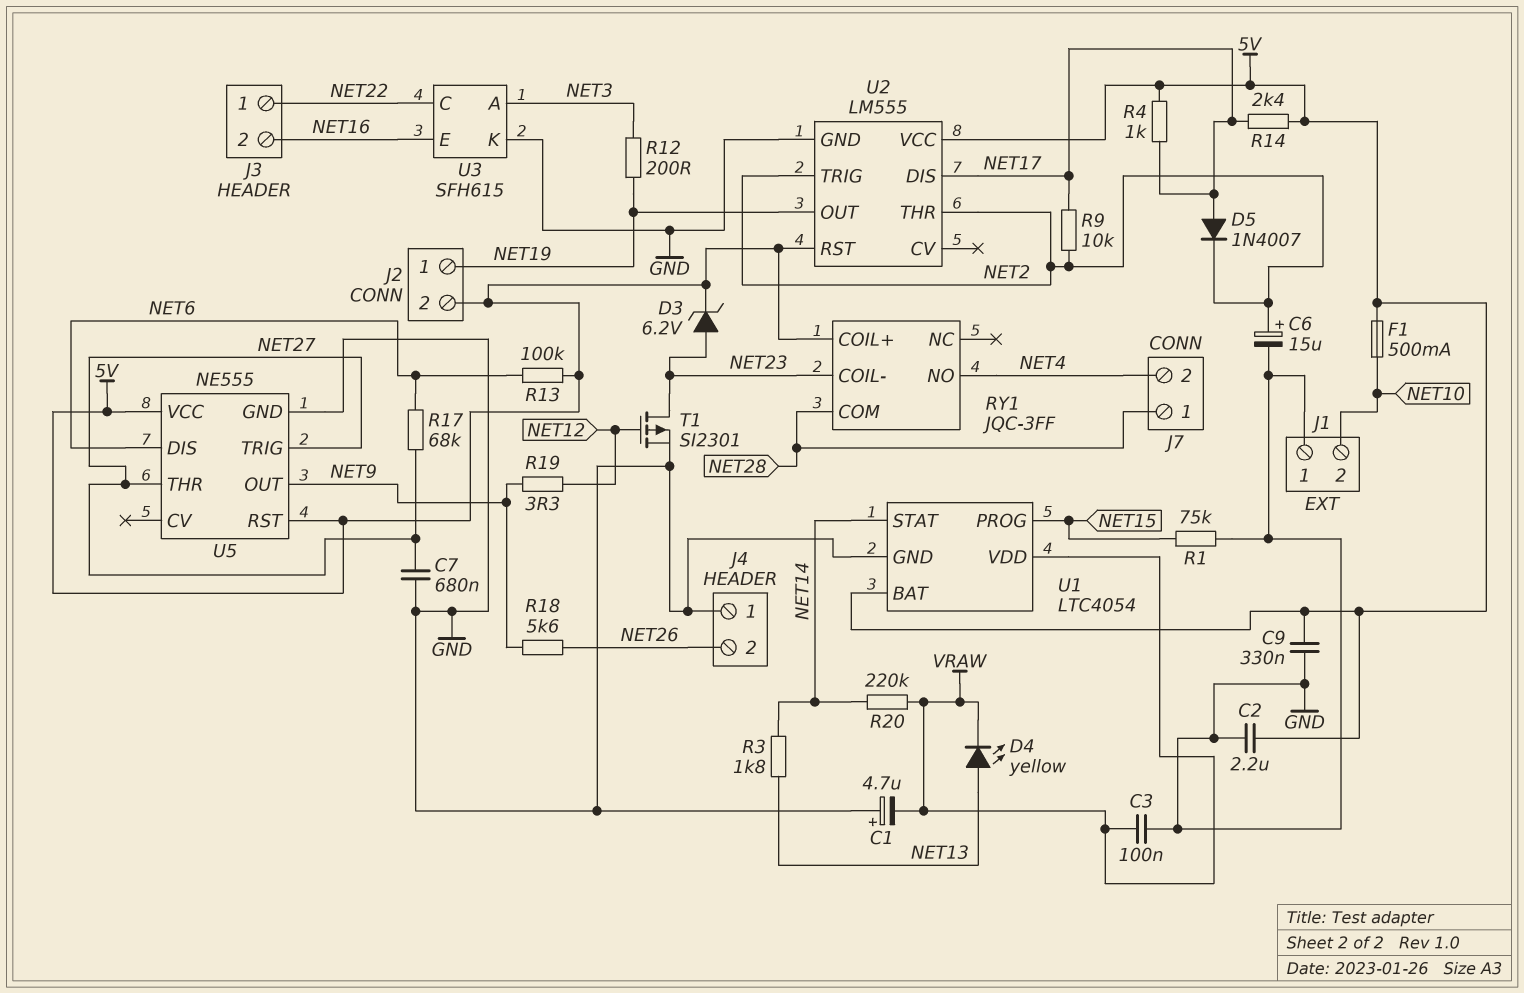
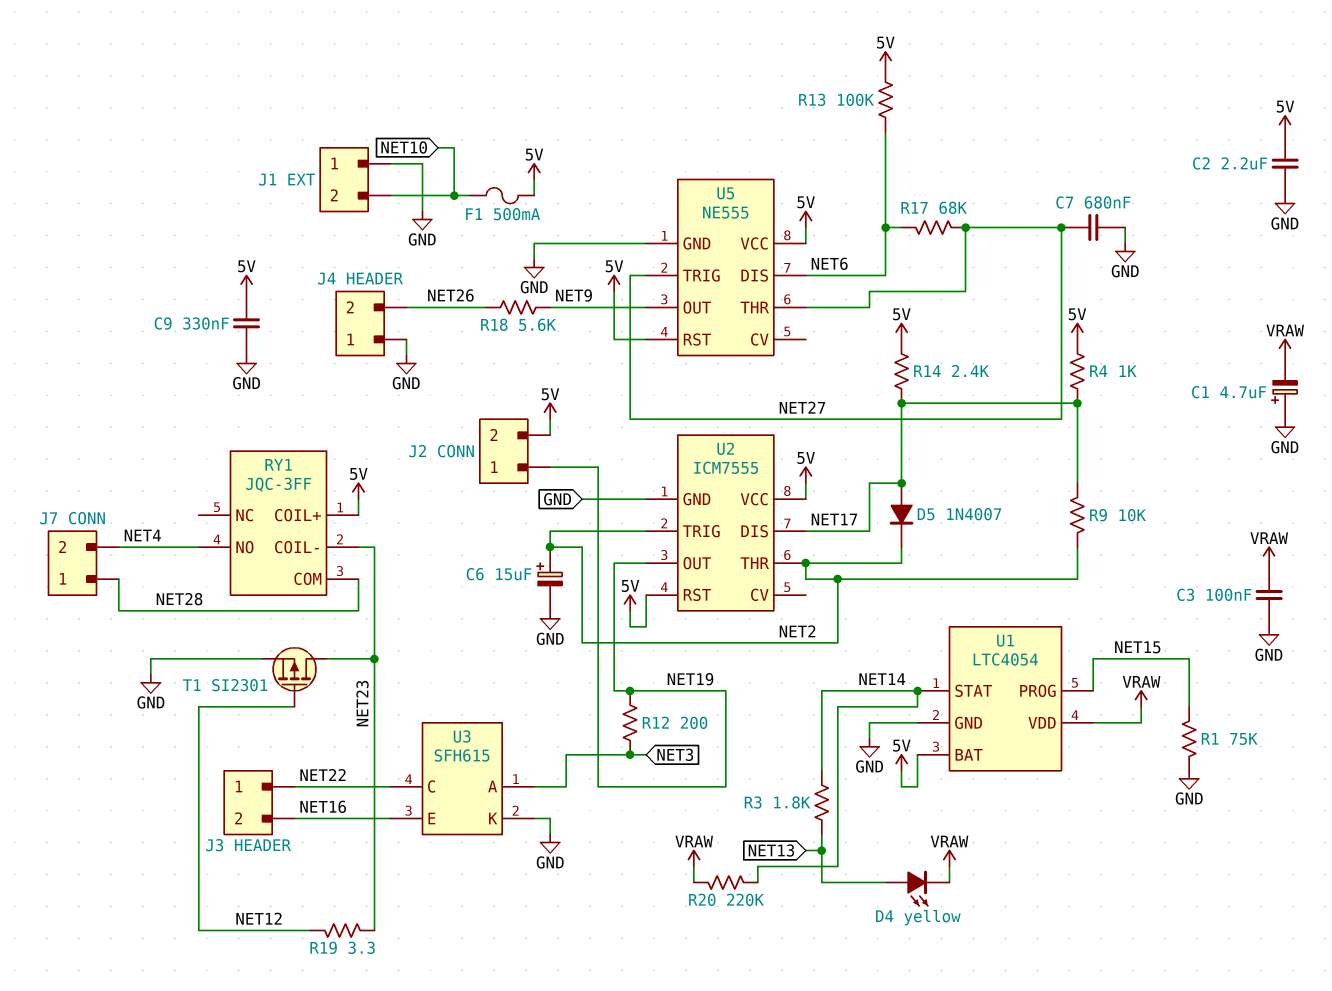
D3: zener 6.2V (A NET23, K 5V) -> none
R19: 3.3 (NET9, NET12) -> 3.3 (NET12, NET23)
U2: LM555 -> ICM7555

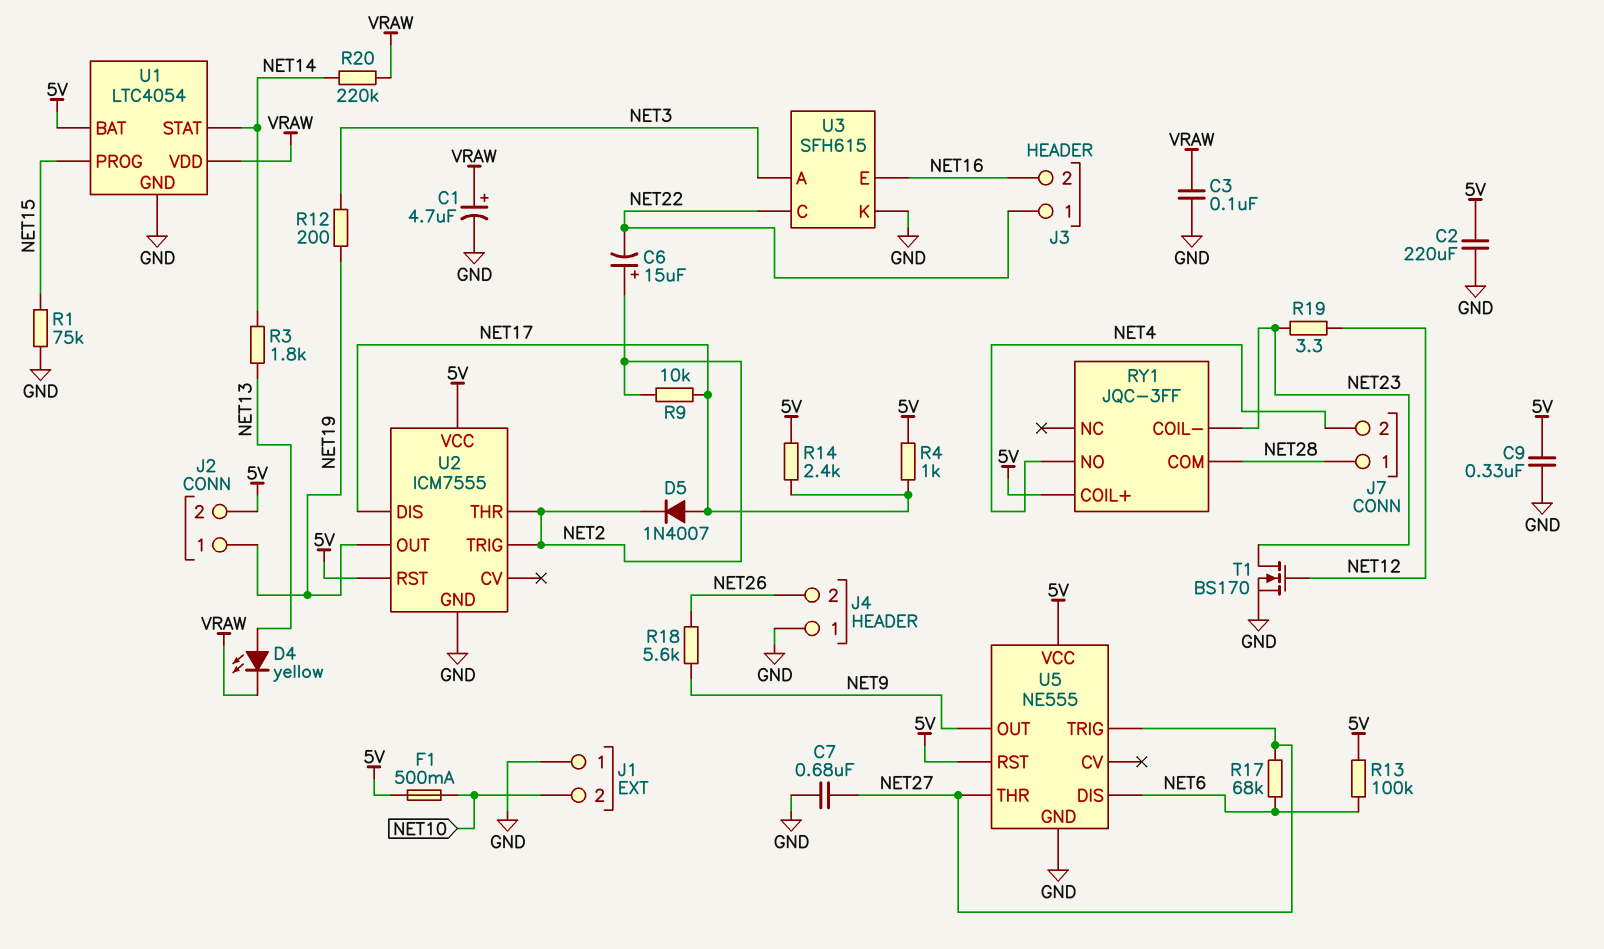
C1: 4.7uF (plus GND, minus VRAW) -> 4.7uF (plus VRAW, minus GND)
C2: 2.2uF (5V, GND) -> 220uF (5V, GND)
C6: 15uF (plus NET2, minus GND) -> 15uF (plus NET2, minus NET22)
T1: PMOS SI2301 (G NET12, D NET23, S GND) -> NMOS BS170 (G NET12, D NET23, S GND)

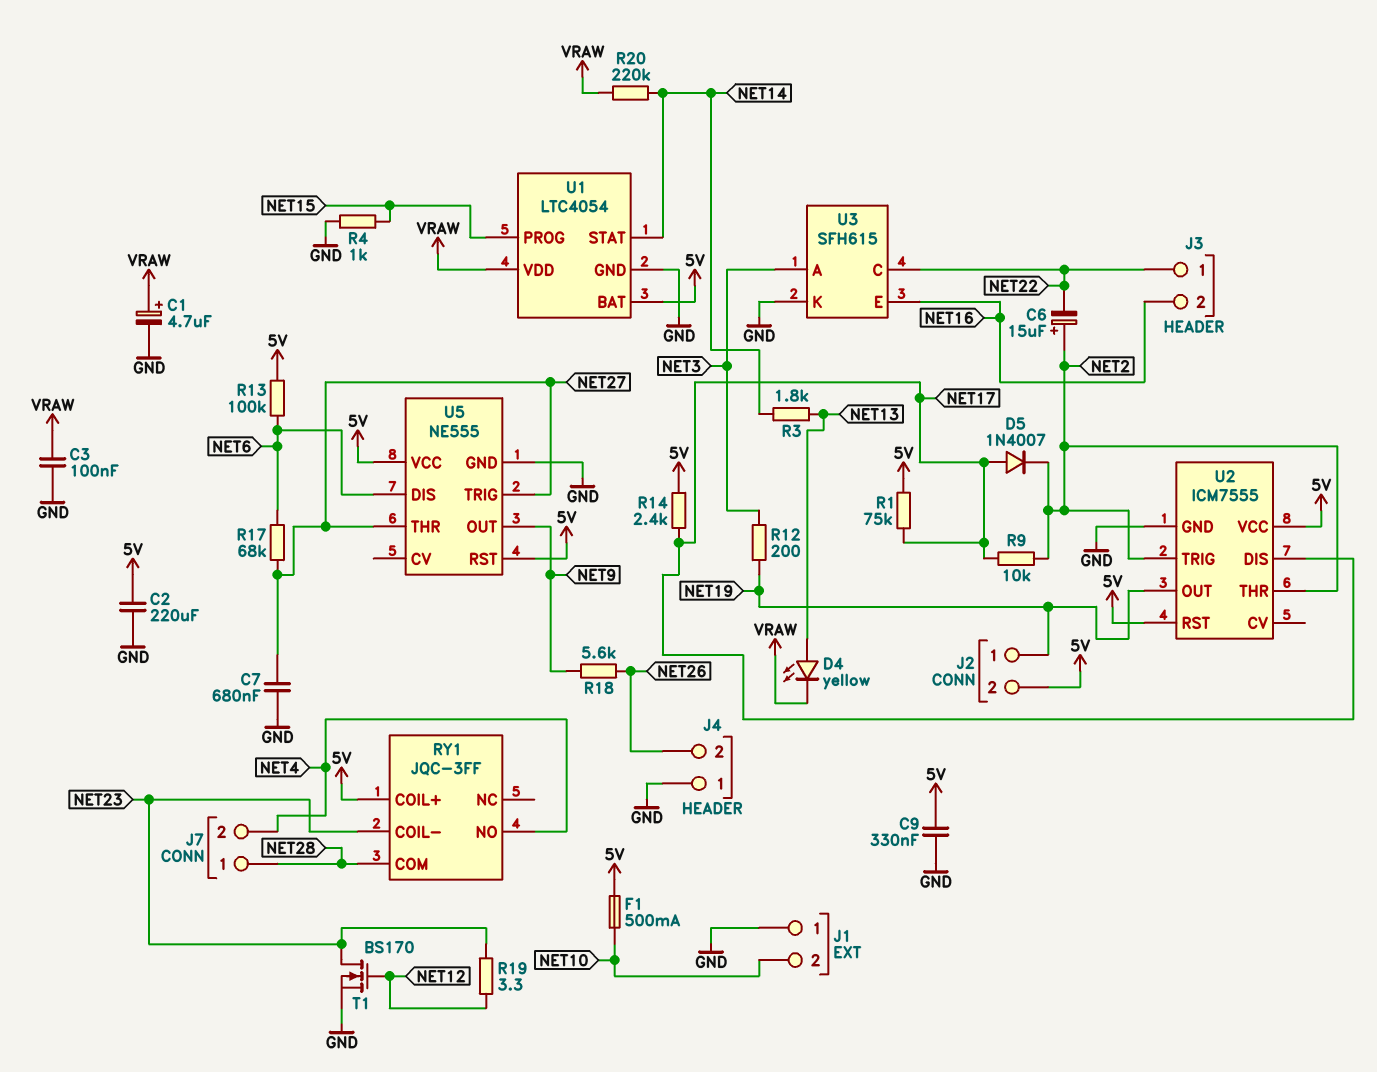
R1: 75k (GND, NET15) -> 75k (5V, NET17)
R4: 1k (5V, NET17) -> 1k (GND, NET15)

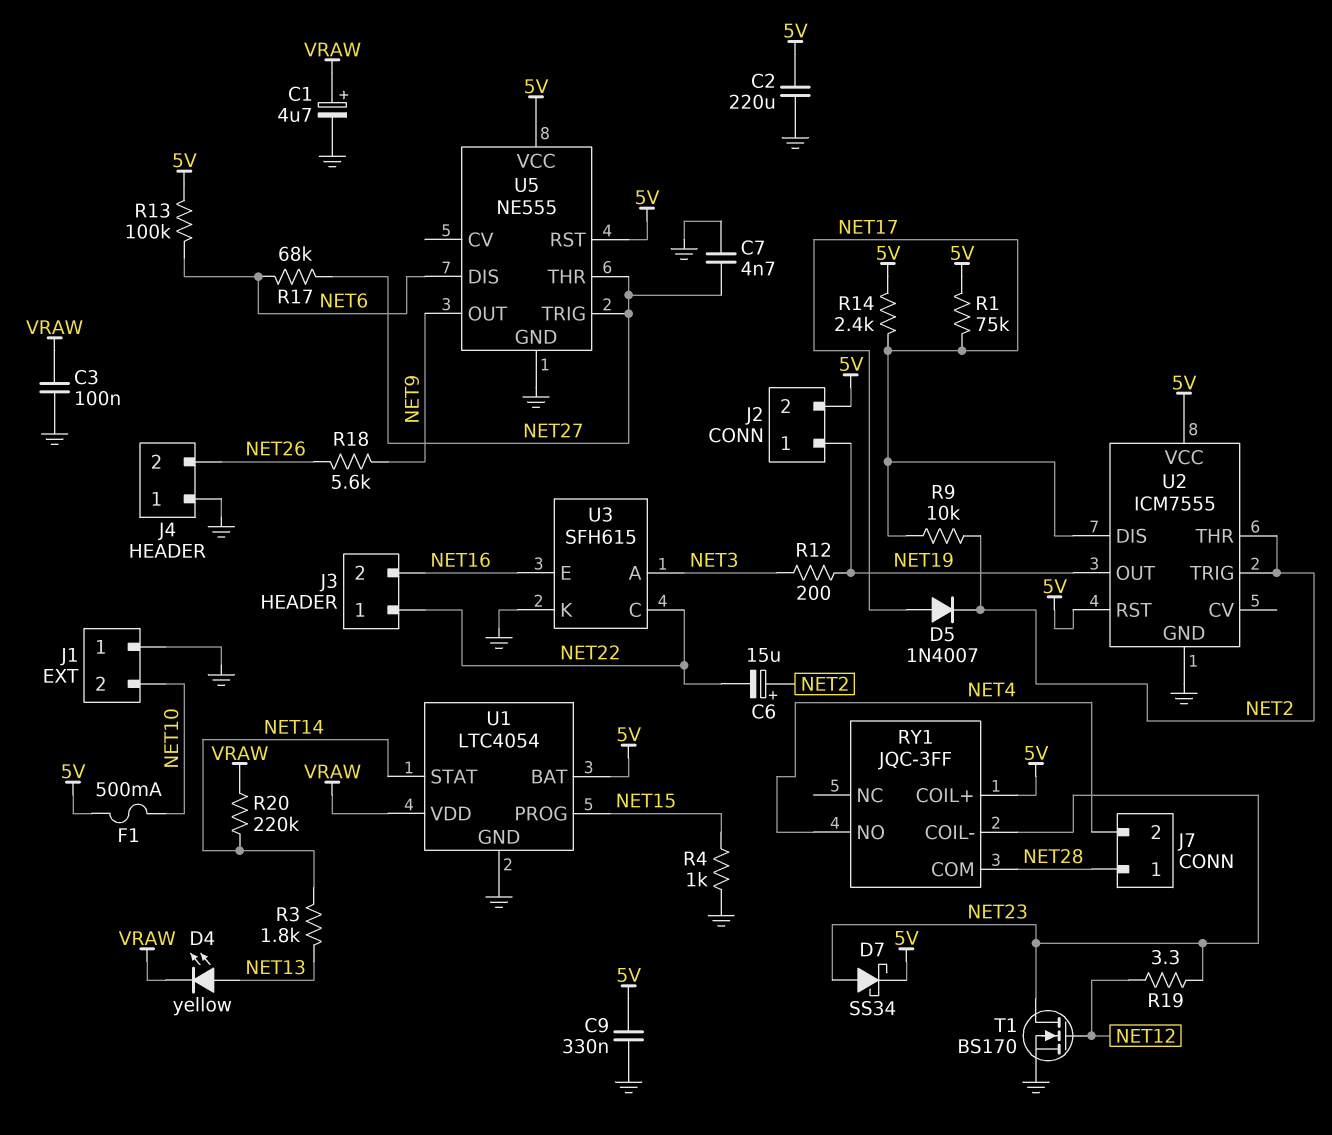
C7: 680nF (GND, NET27) -> 4.7nF (GND, NET27)
D7: none -> schottky SS34 (A NET23, K 5V)

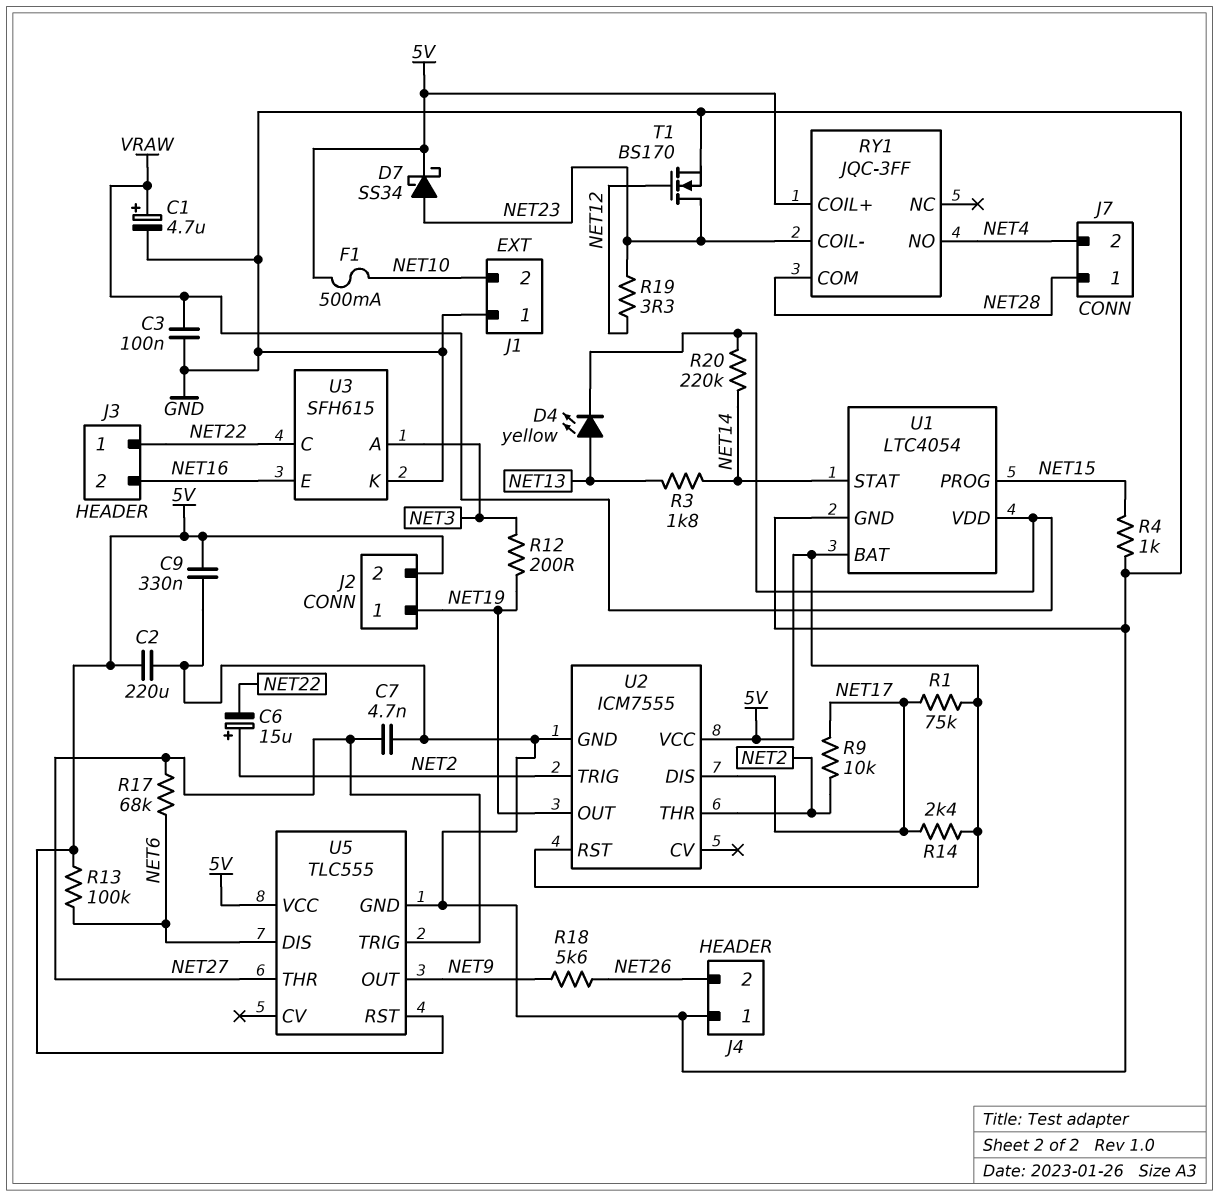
D5: diode 1N4007 (A NET17, K NET2) -> none
U5: NE555 -> TLC555

